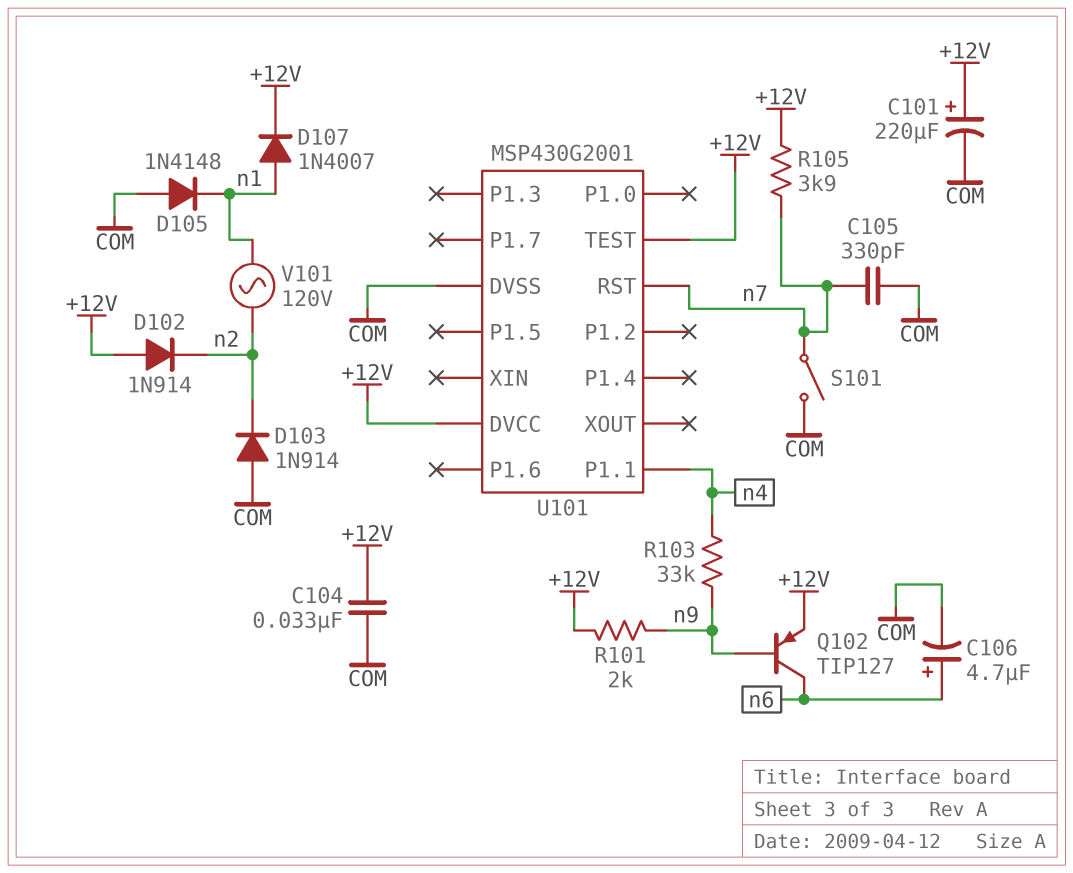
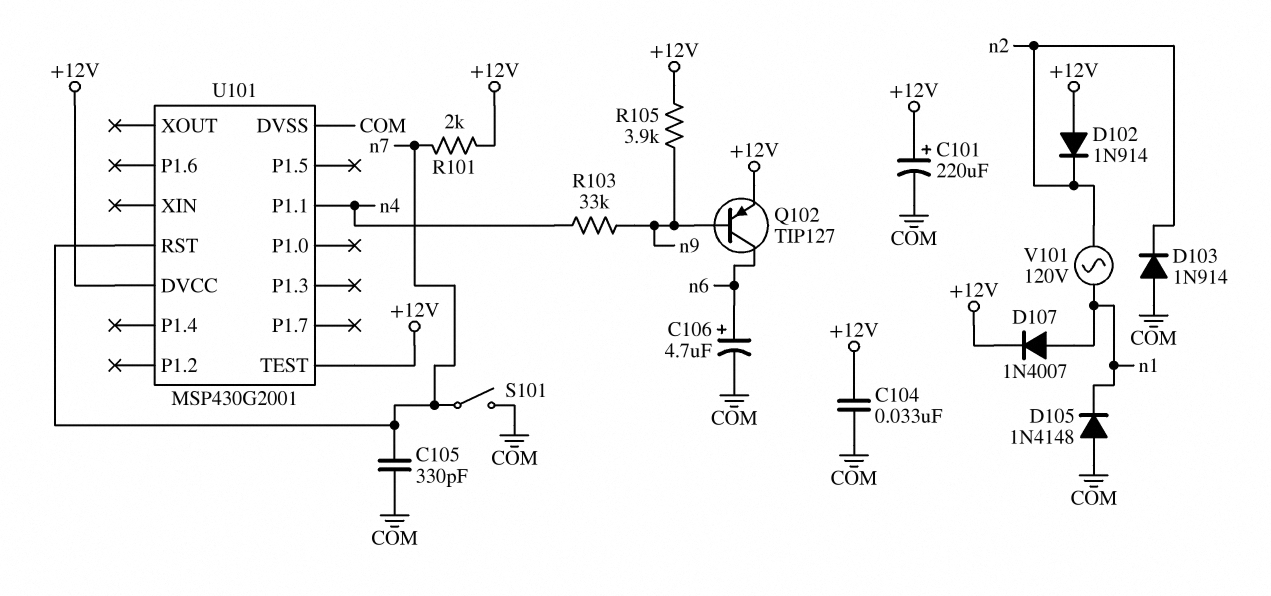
R101: 2k (+12V, n9) -> 2k (+12V, n7)
R105: 3.9k (+12V, n7) -> 3.9k (+12V, n9)

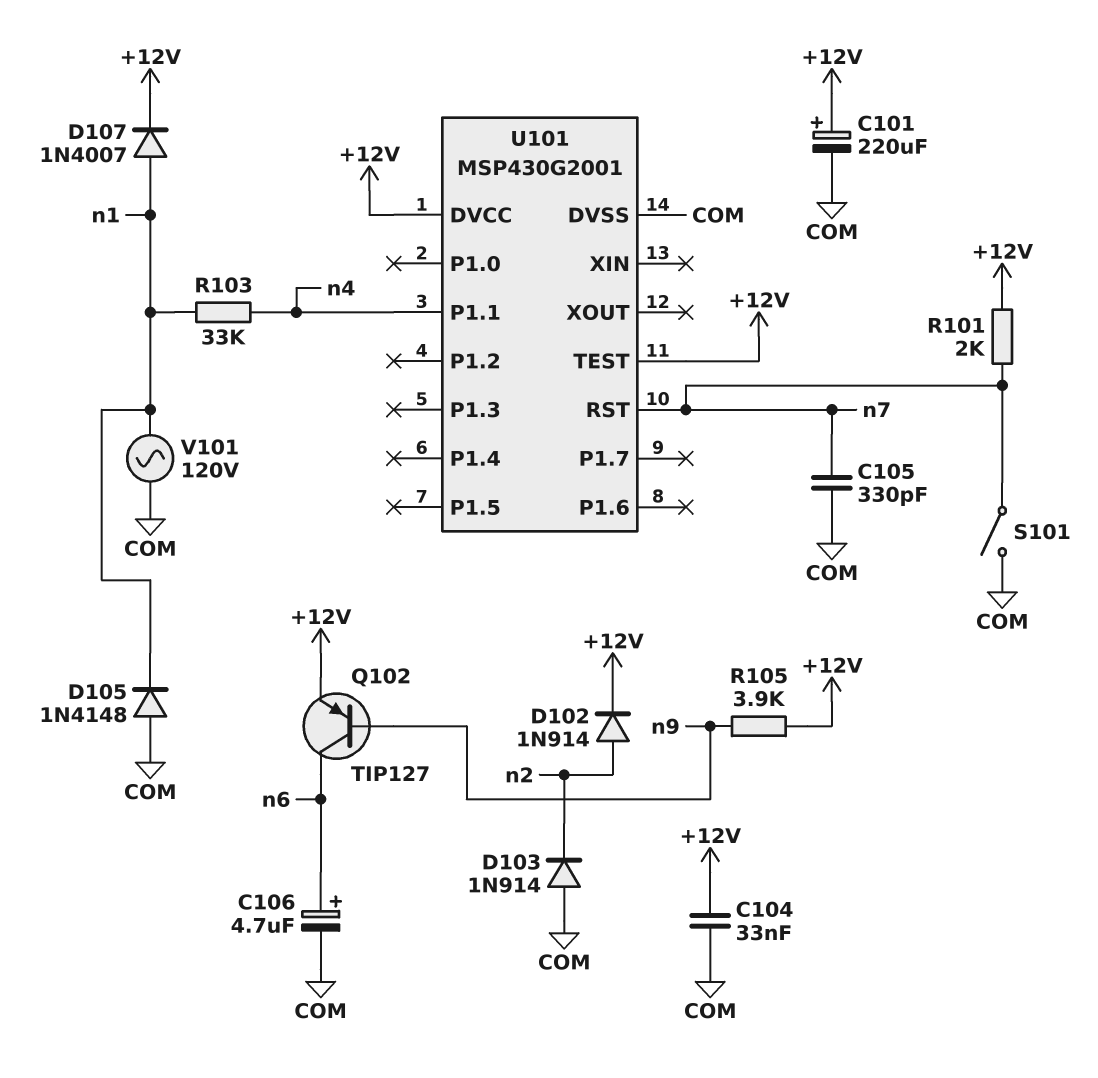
D102: diode 1N914 (A +12V, K n2) -> diode 1N914 (A n2, K +12V)
R103: 33k (n4, n9) -> 33k (n1, n4)
V101: AC 120V (n1, n2) -> AC 120V (COM, n1)

